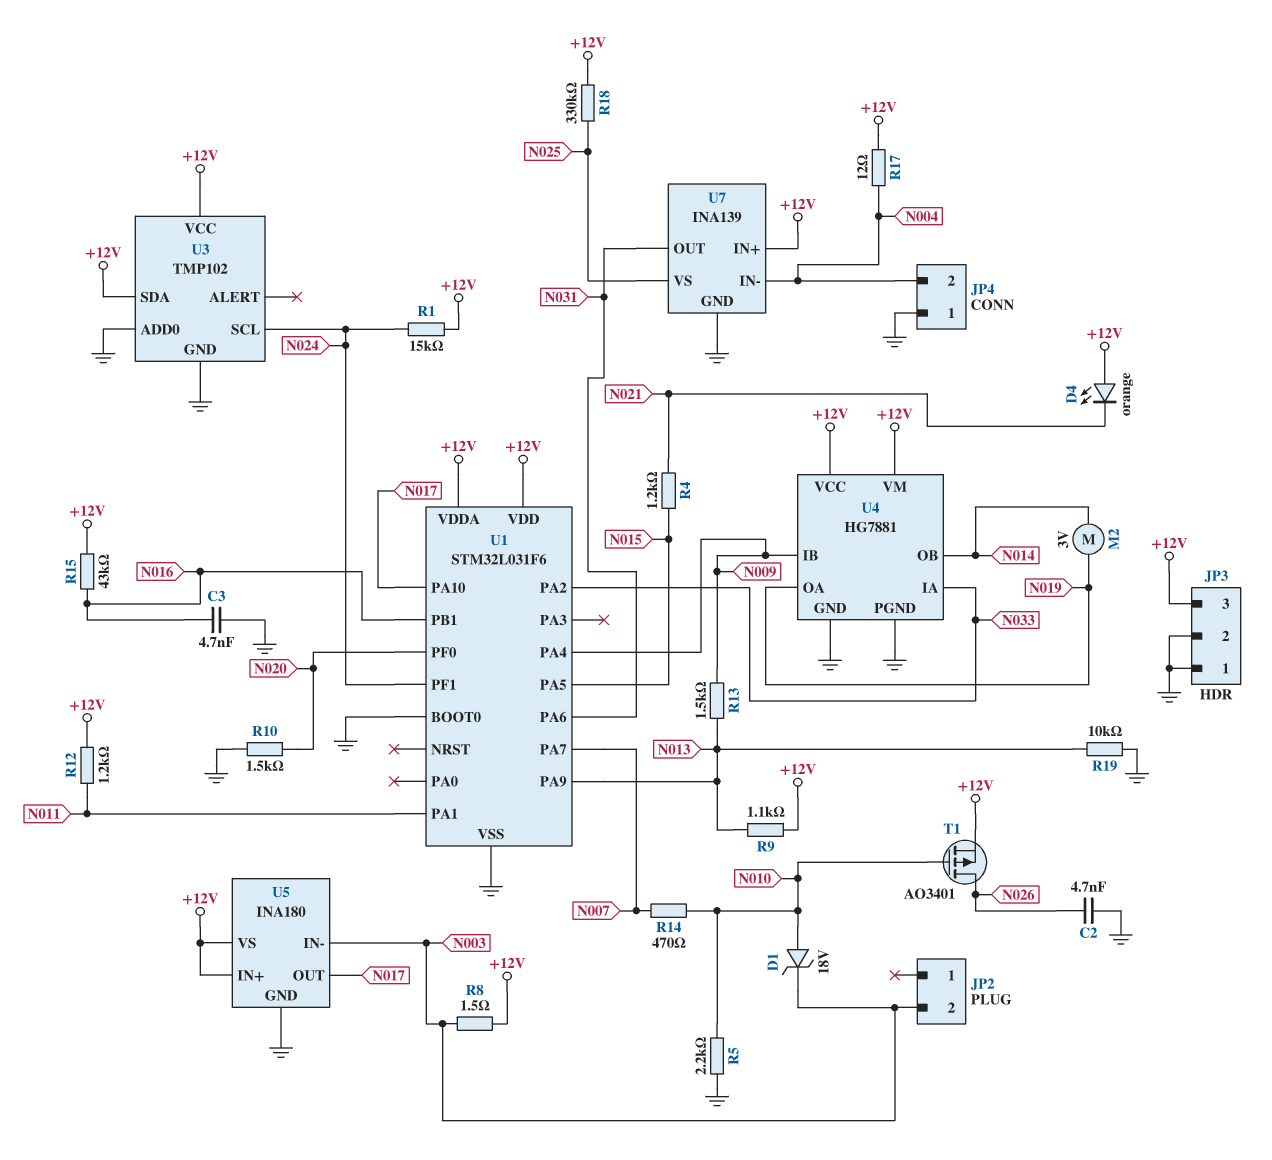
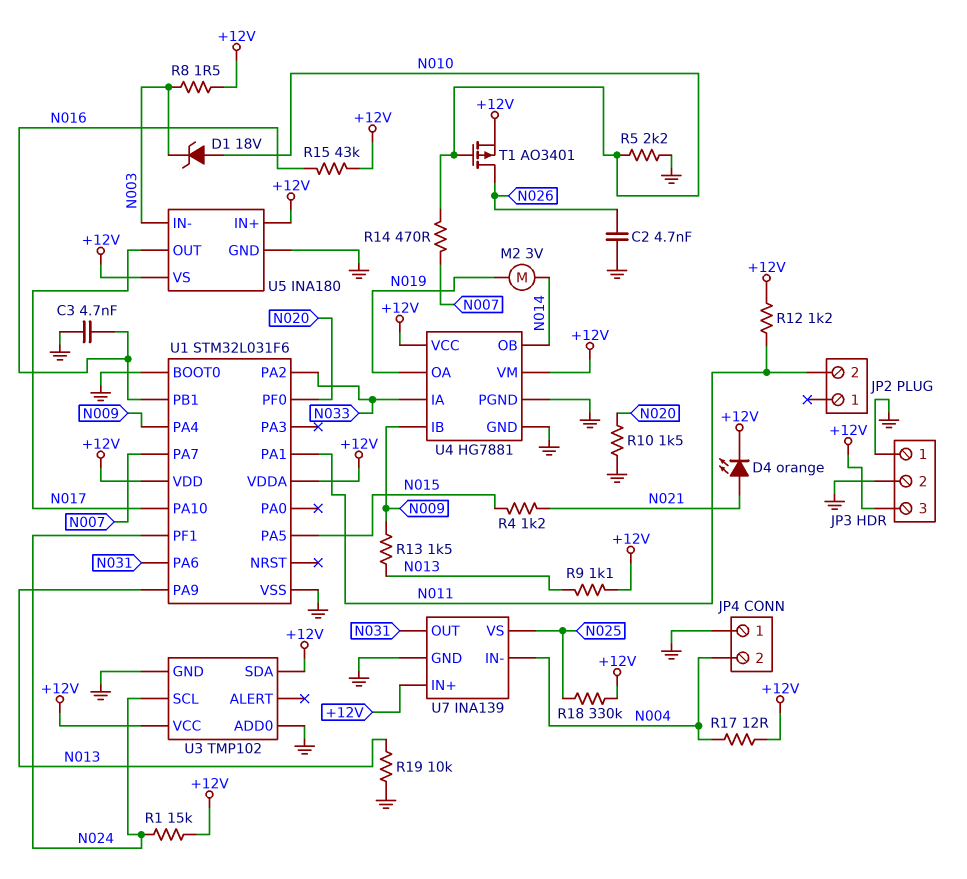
D4: LED orange (A +12V, K N021) -> LED orange (A N021, K +12V)
JP2 pin 2: N003 -> N011

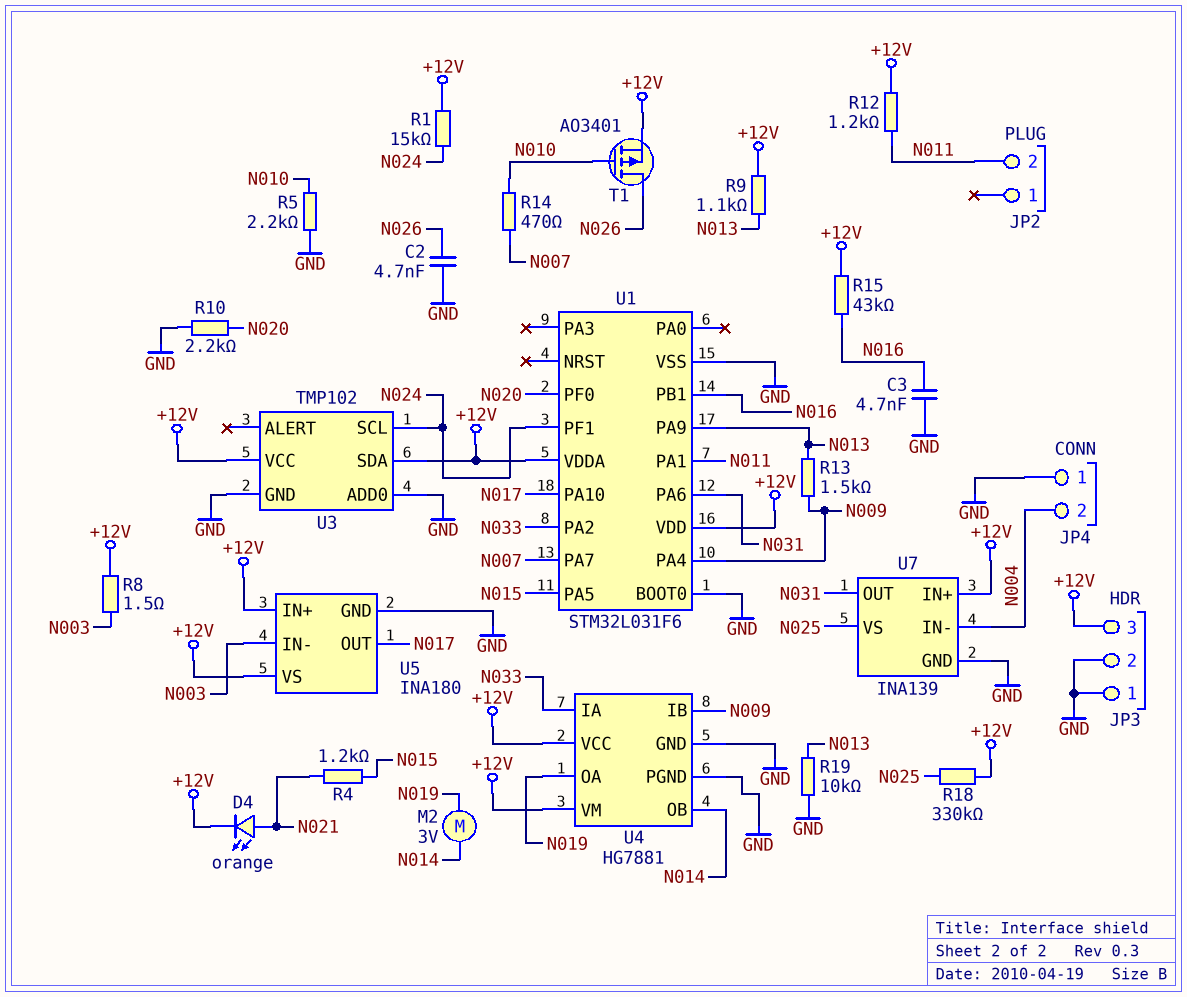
D1: zener 18V (A N010, K N003) -> none
R10: 1.5k (GND, N020) -> 2.2k (GND, N020)
R17: 12 (+12V, N004) -> none

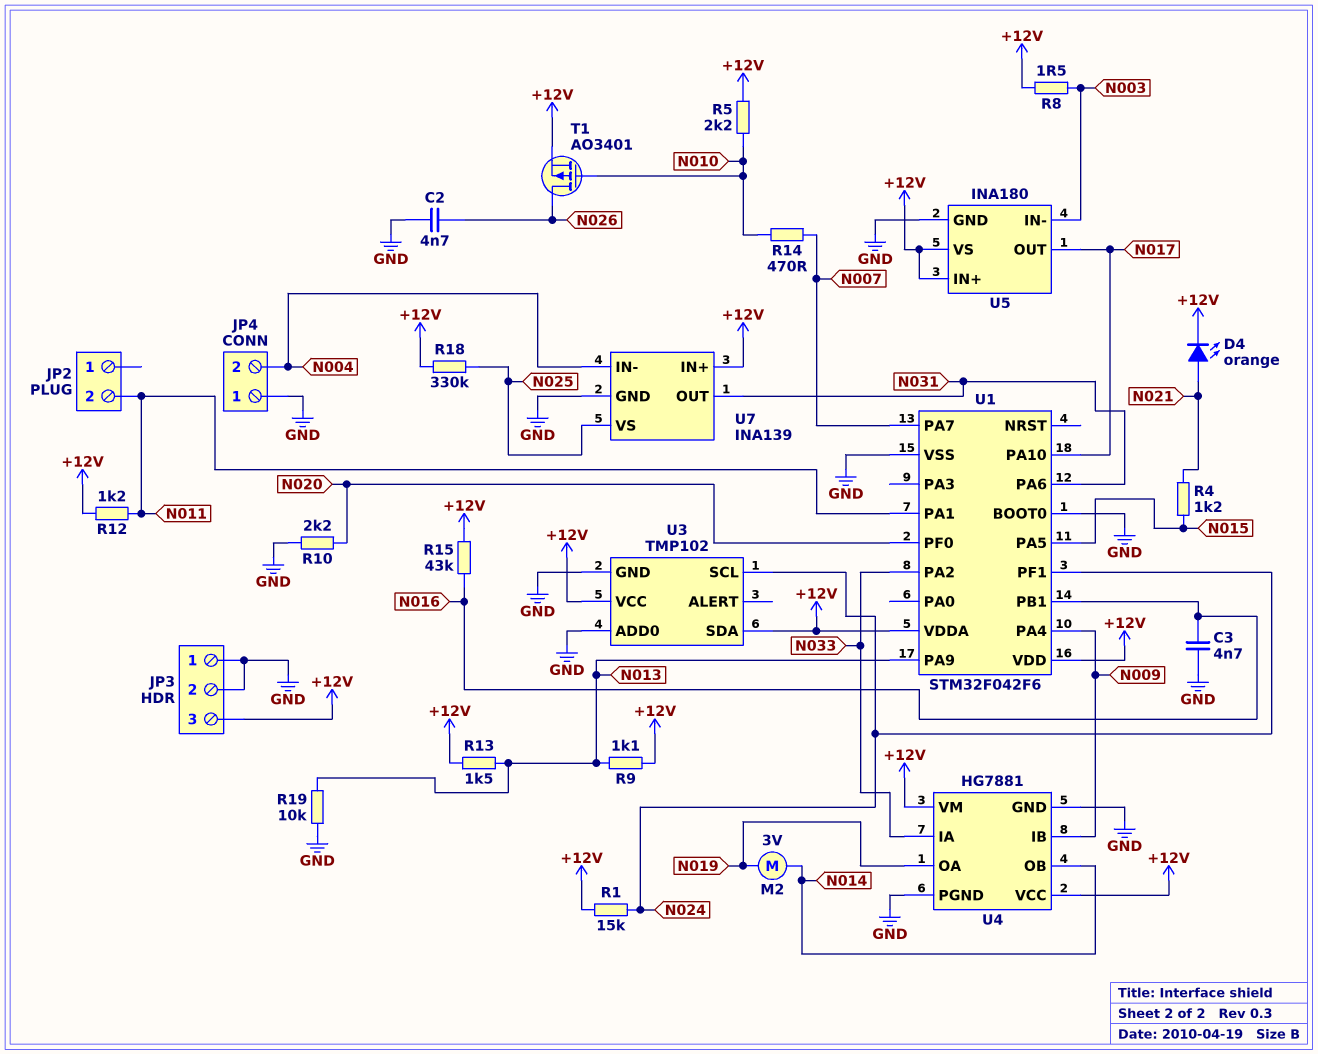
R5: 2.2k (GND, N010) -> 2.2k (+12V, N010)
R13: 1.5k (N009, N013) -> 1.5k (+12V, N013)
U1: STM32L031F6 -> STM32F042F6

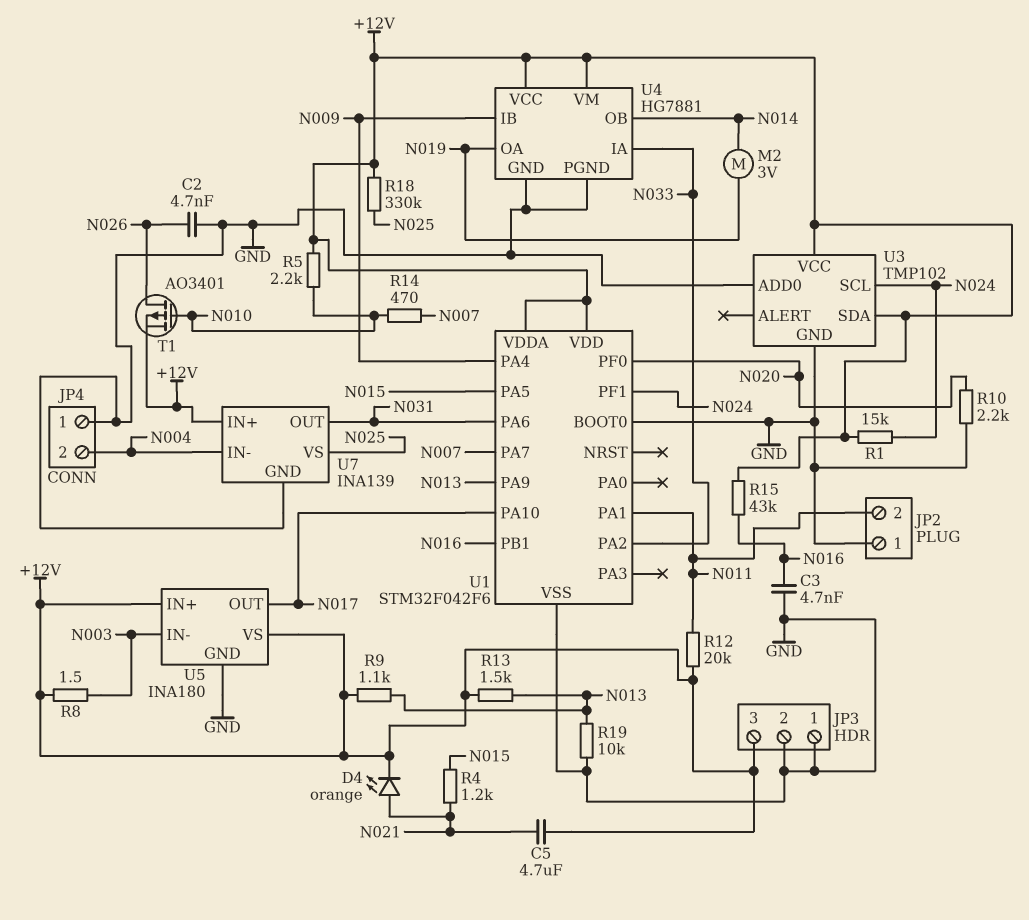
C5: none -> 4.7uF (+12V, N021)
JP2 pin 1: none -> GND
R12: 1.2k (+12V, N011) -> 20k (+12V, N011)

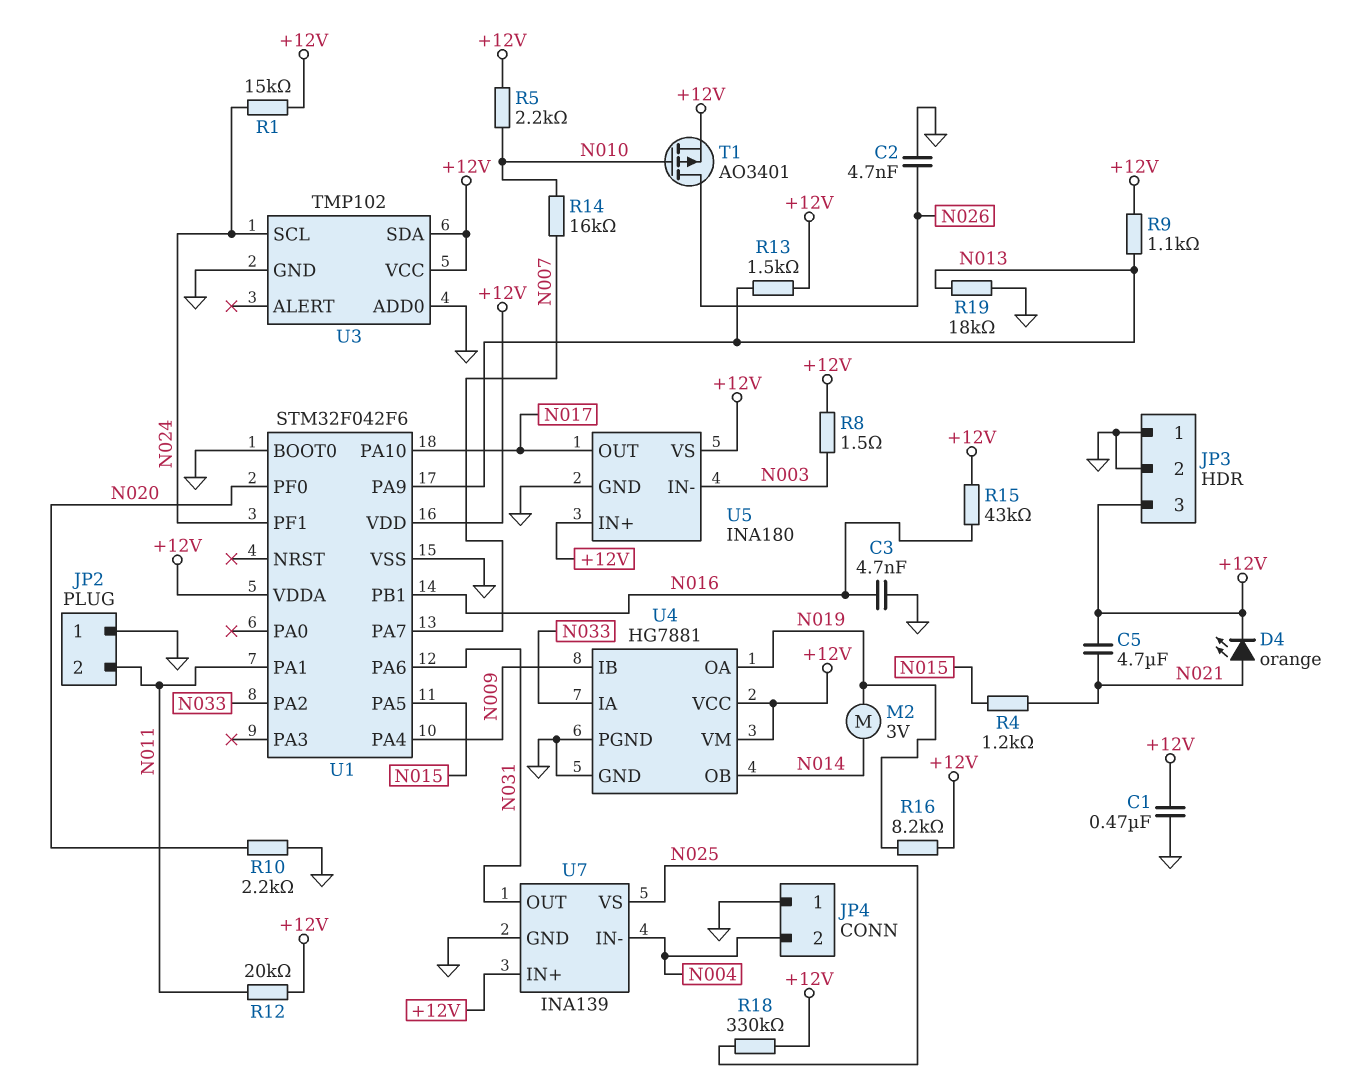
C1: none -> 470nF (+12V, GND)
R14: 470 (N007, N010) -> 16k (N007, N010)
R16: none -> 8.2k (+12V, N019)
R19: 10k (GND, N013) -> 18k (GND, N013)

